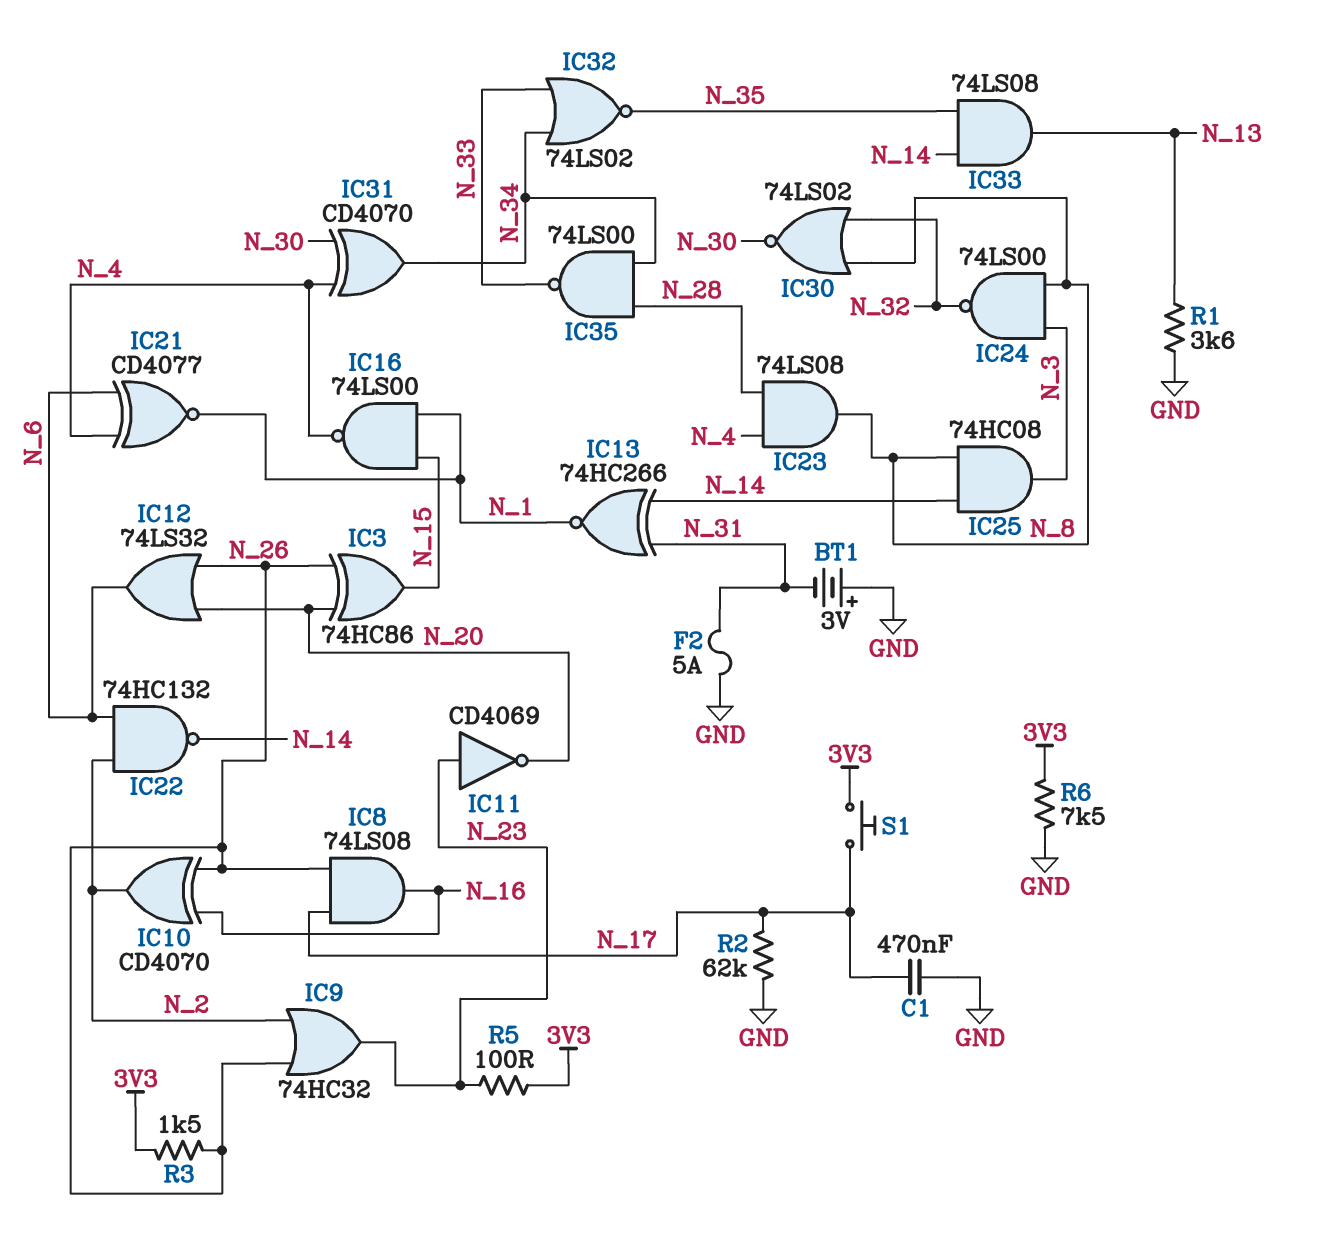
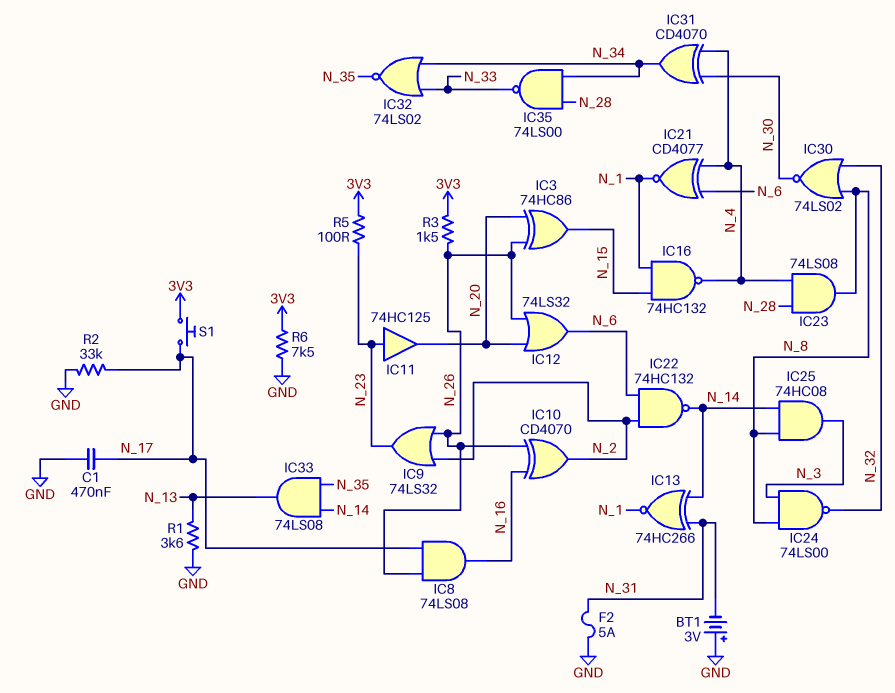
IC9: OR 74HC32 (in N_2, in N_26, out N_23) -> OR 74LS32 (in N_2, in N_26, out N_23)
IC11: NOT CD4069 (in N_23, out N_20) -> buffer 74HC125 (in N_23, out N_20)
IC16: NAND 74LS00 (in N_1, in N_15, out N_4) -> NAND 74HC132 (in N_1, in N_15, out N_4)
R2: 62k (GND, N_17) -> 33k (GND, N_17)

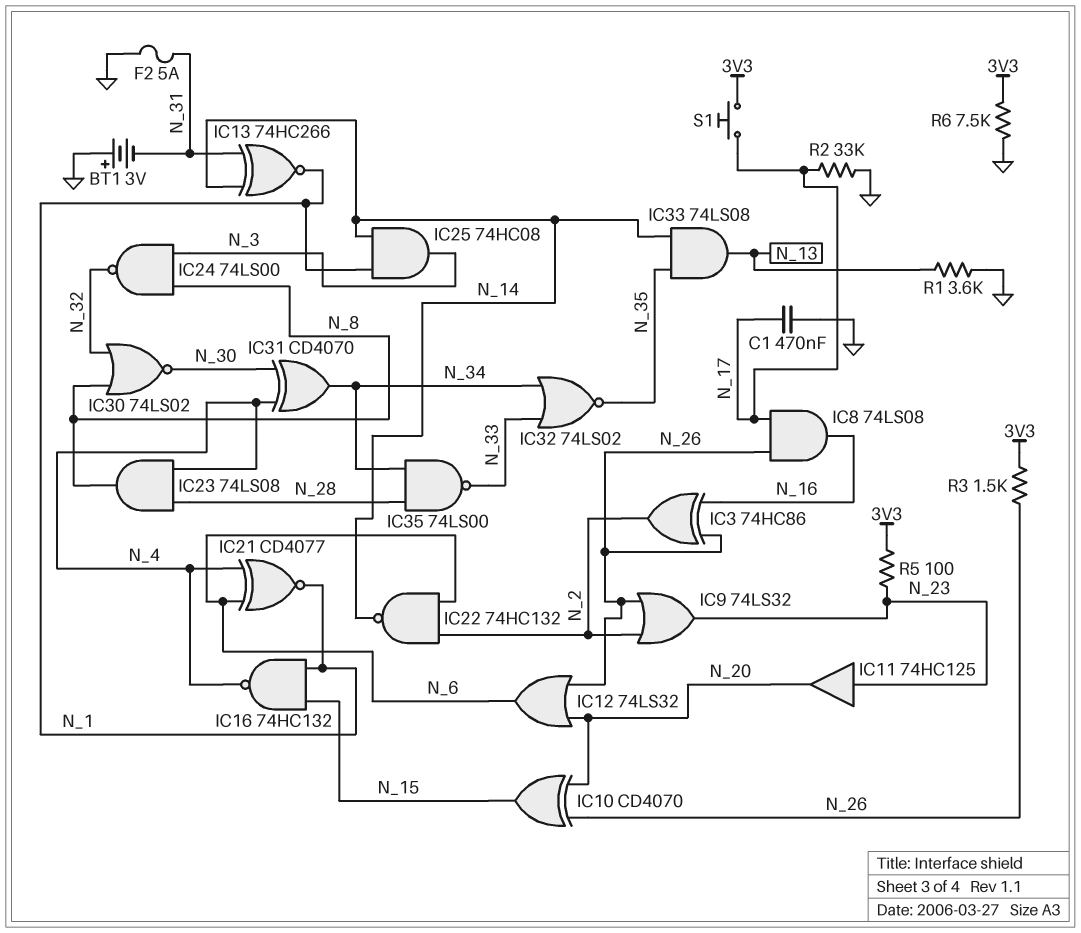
IC3: XOR 74HC86 (in N_20, in N_26, out N_15) -> XOR 74HC86 (in N_16, in N_26, out N_2)
IC10: XOR CD4070 (in N_16, in N_26, out N_2) -> XOR CD4070 (in N_20, in N_26, out N_15)
IC25: AND 74HC08 (in N_8, in N_14, out N_3) -> AND 74HC08 (in N_1, in N_14, out N_3)

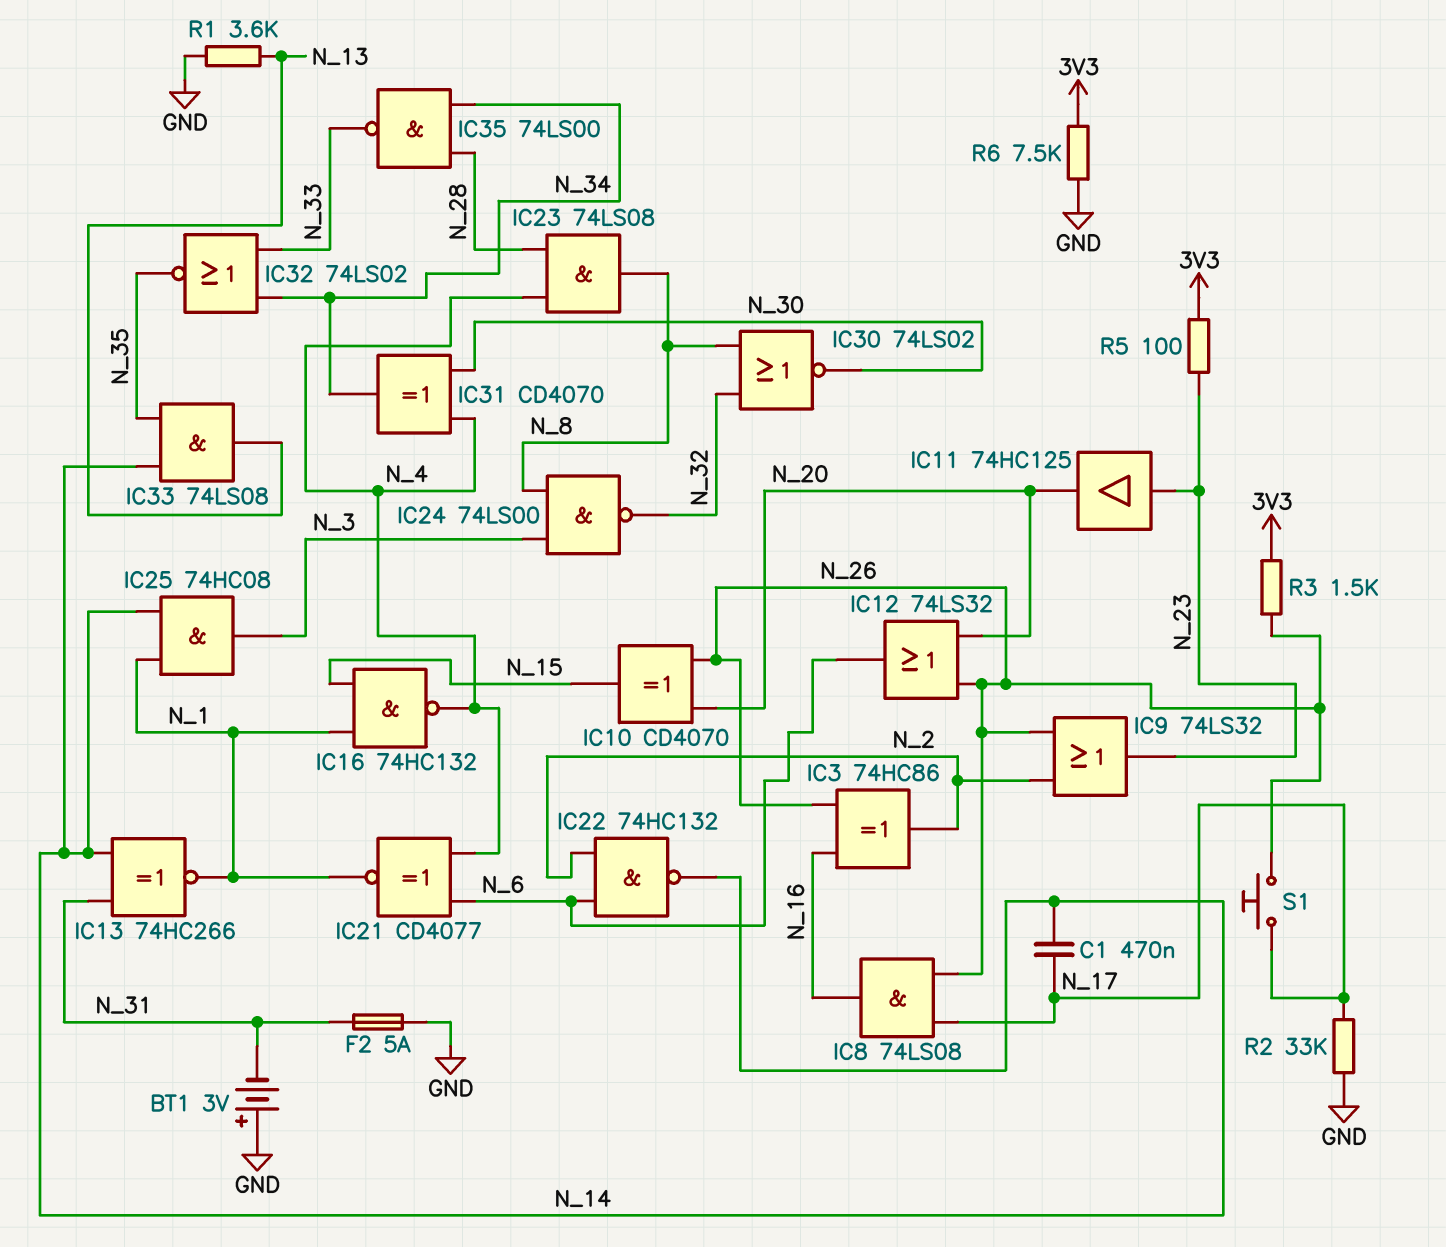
C1: 470nF (GND, N_17) -> 470nF (N_14, N_17)
S1: button (3V3, N_17) -> button (N_17, N_26)

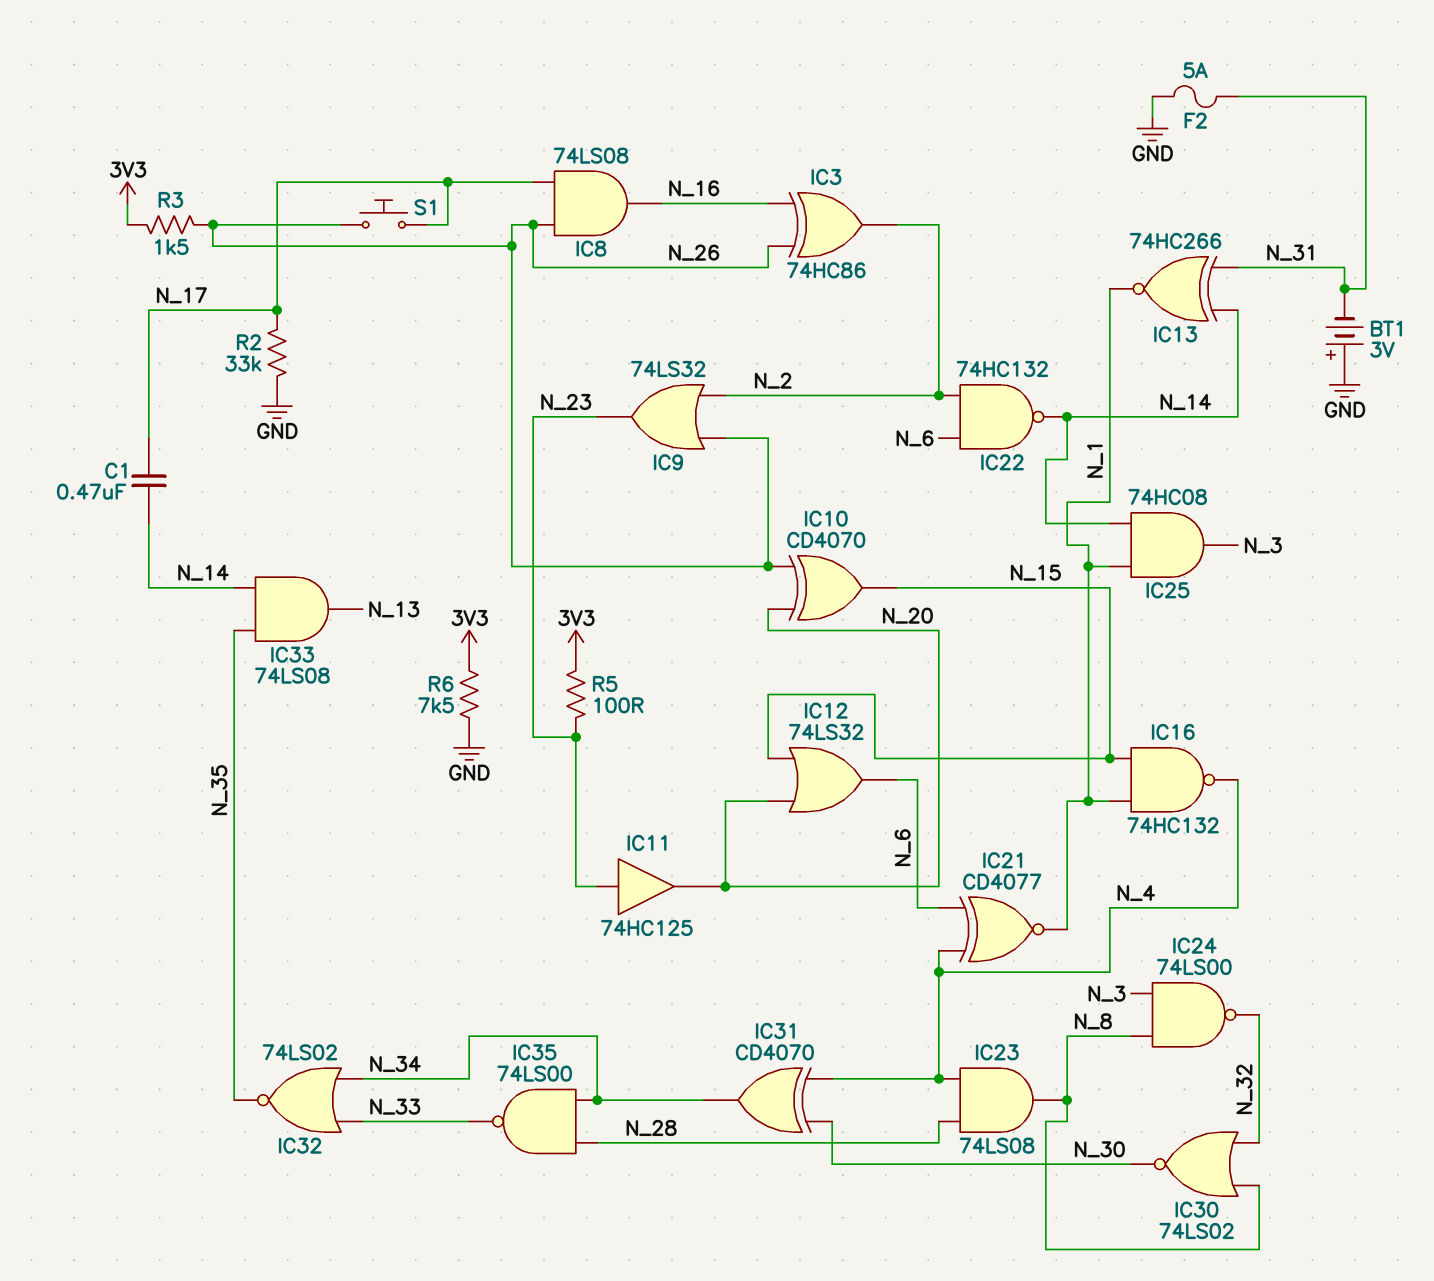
IC12: OR 74LS32 (in N_20, in N_26, out N_6) -> OR 74LS32 (in N_15, in N_20, out N_6)
R1: 3.6k (GND, N_13) -> none

